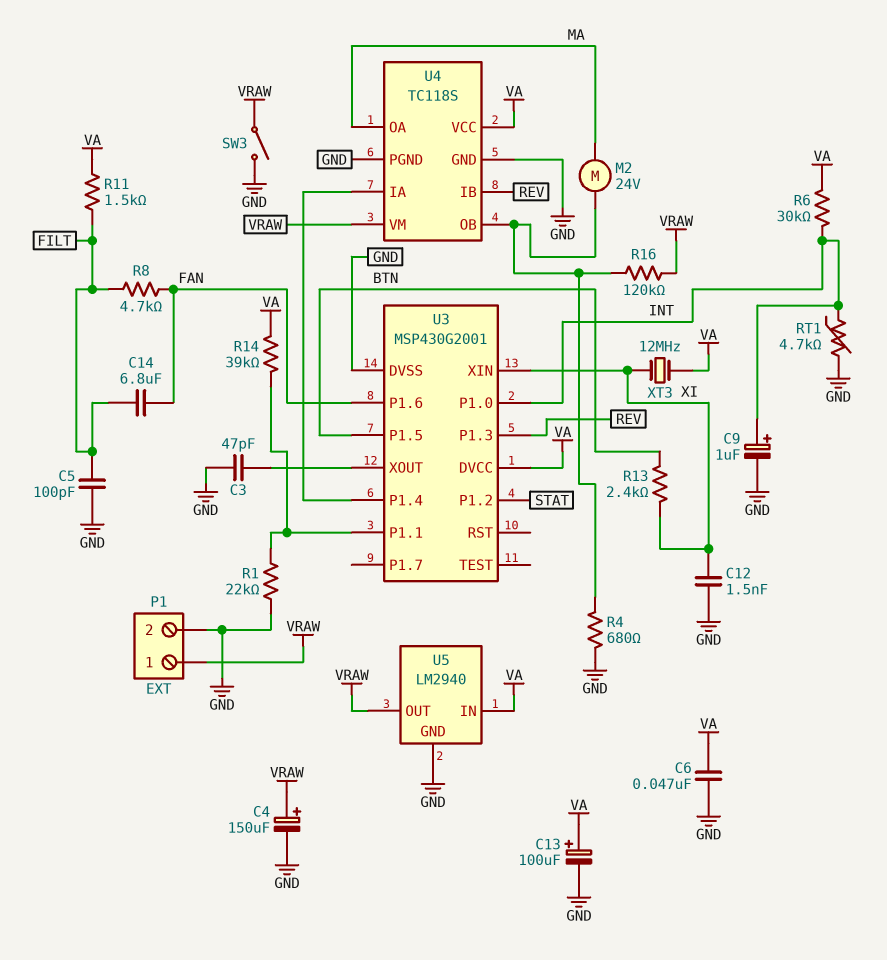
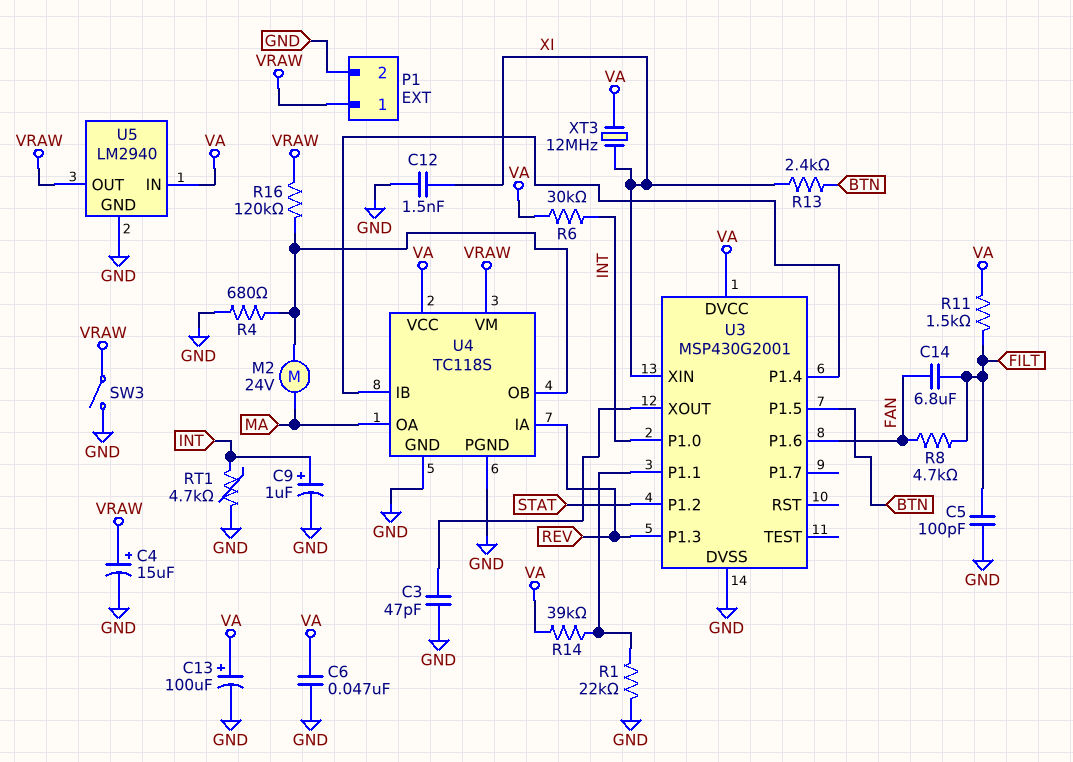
C4: 150uF (plus VRAW, minus GND) -> 15uF (plus VRAW, minus GND)
U4 pin IA: U3/P1.4 -> REV
U4 pin IB: REV -> U3/P1.4

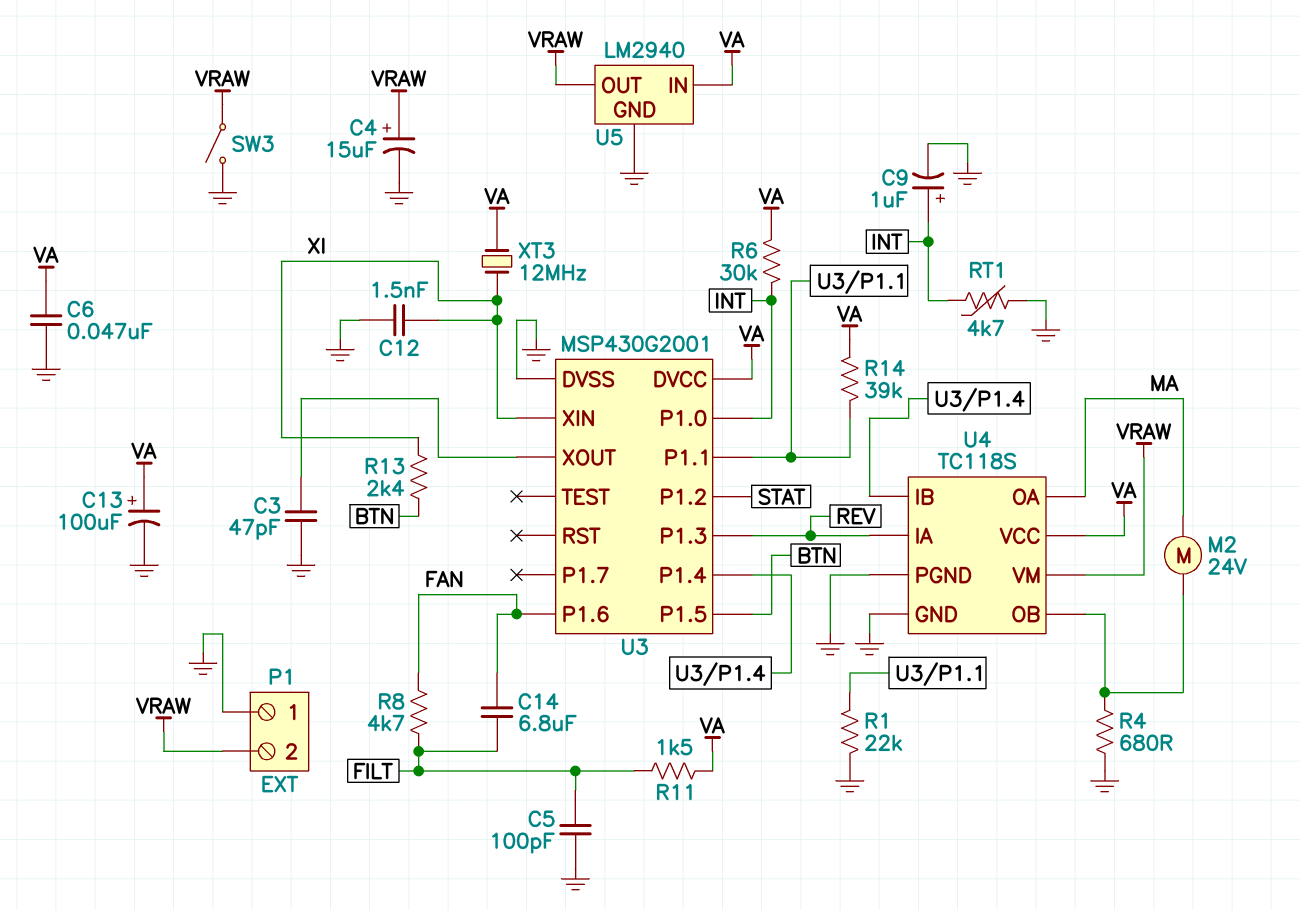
P1 pin 1: VRAW -> GND
P1 pin 2: GND -> VRAW
R16: 120k (U4/OB, VRAW) -> none

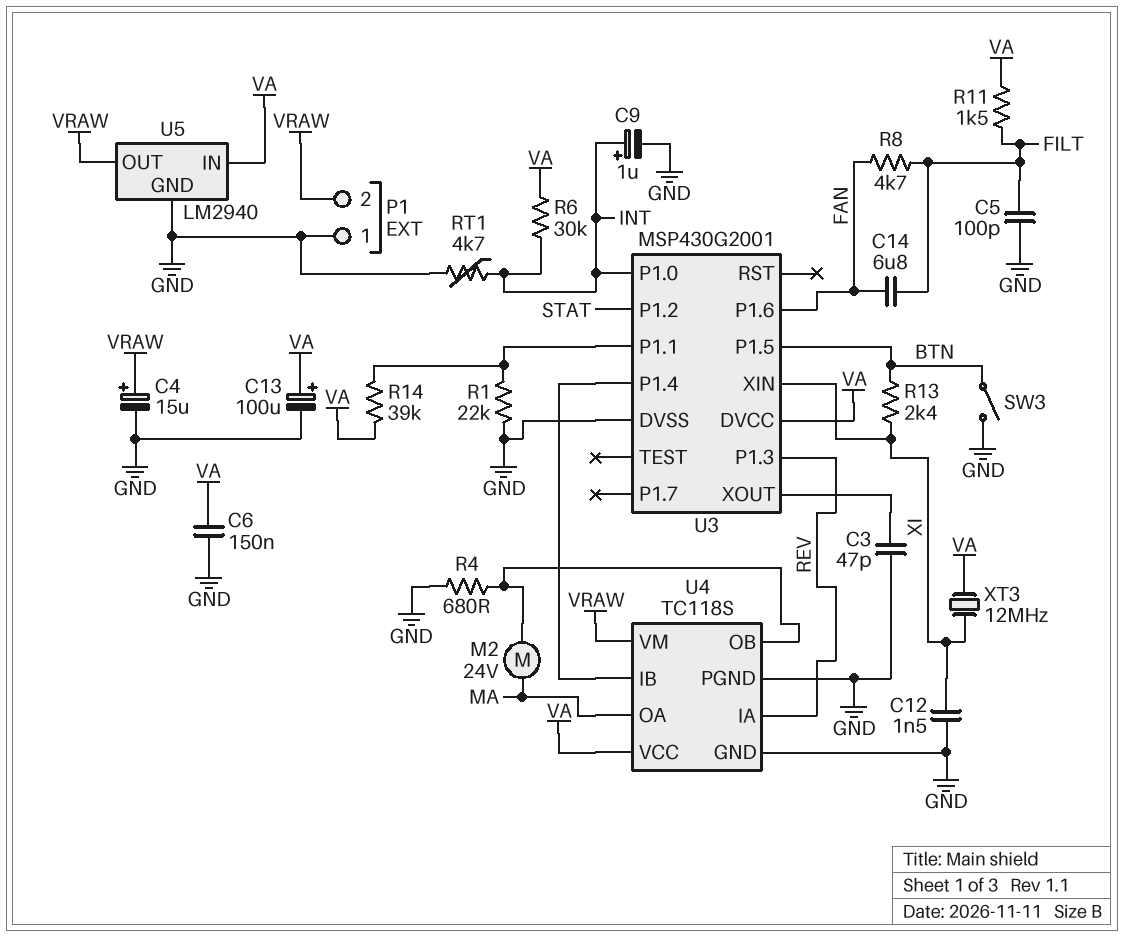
C6: 47nF (GND, VA) -> 150nF (GND, VA)
SW3: switch (GND, VRAW) -> switch (BTN, GND)

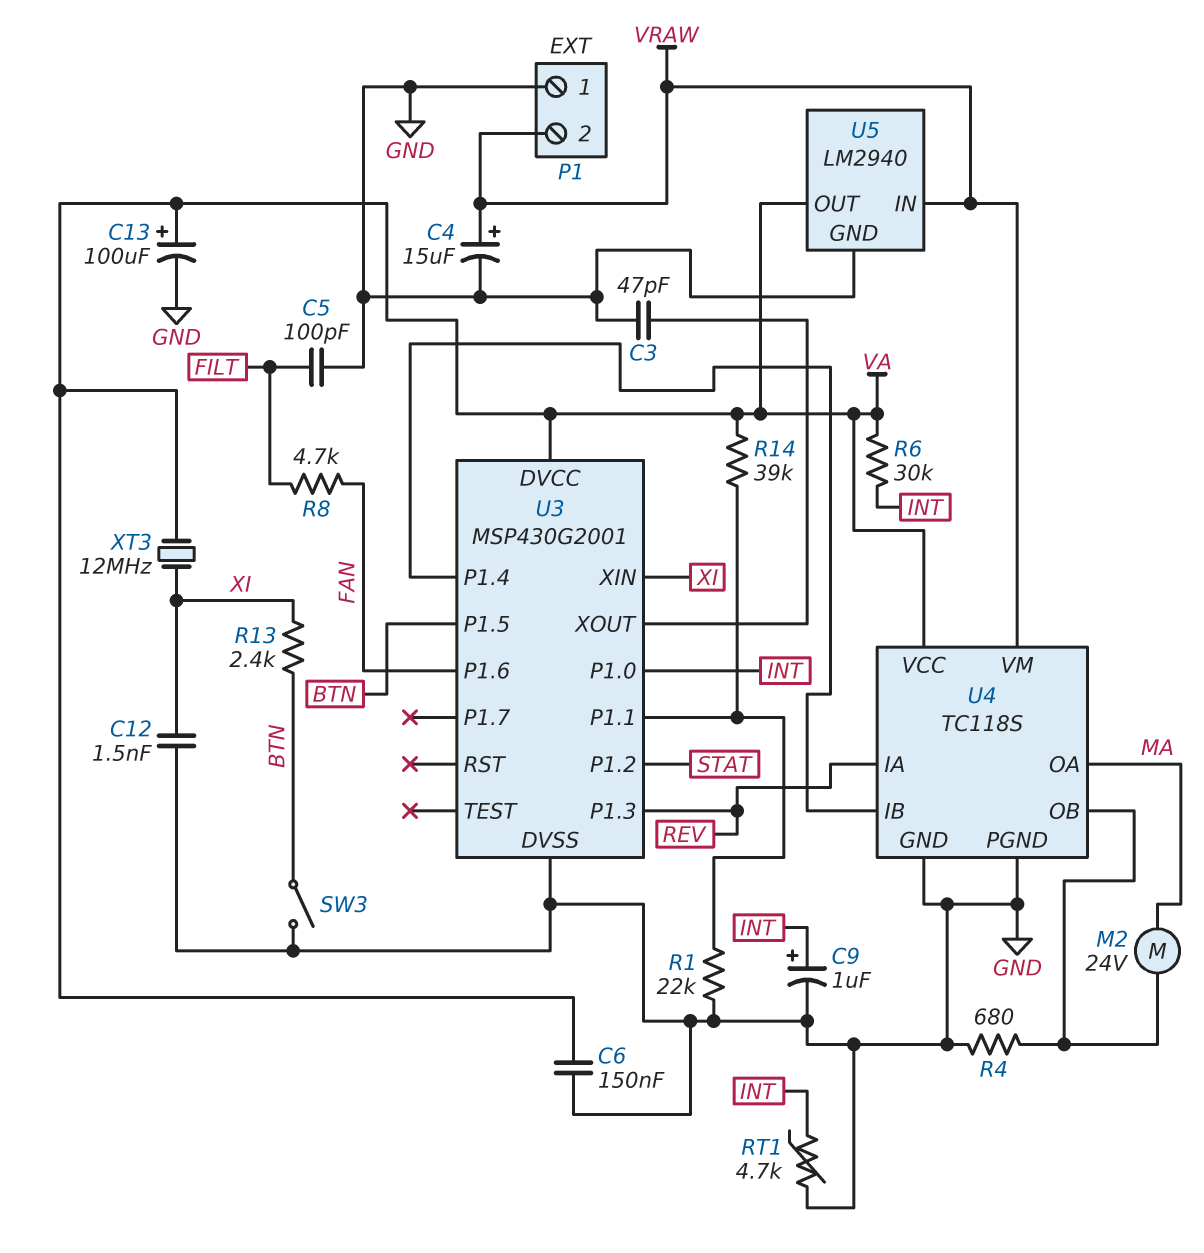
C14: 6.8uF (FAN, FILT) -> none
R11: 1.5k (FILT, VA) -> none
U5 pin IN: VA -> VRAW
U5 pin OUT: VRAW -> VA

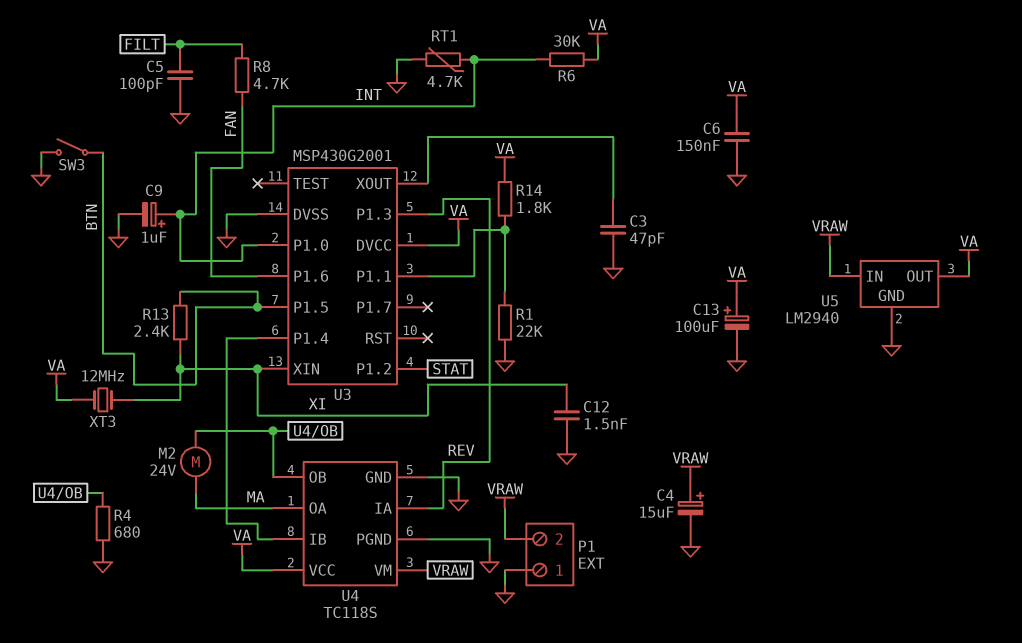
R14: 39k (U3/P1.1, VA) -> 1.8k (U3/P1.1, VA)

